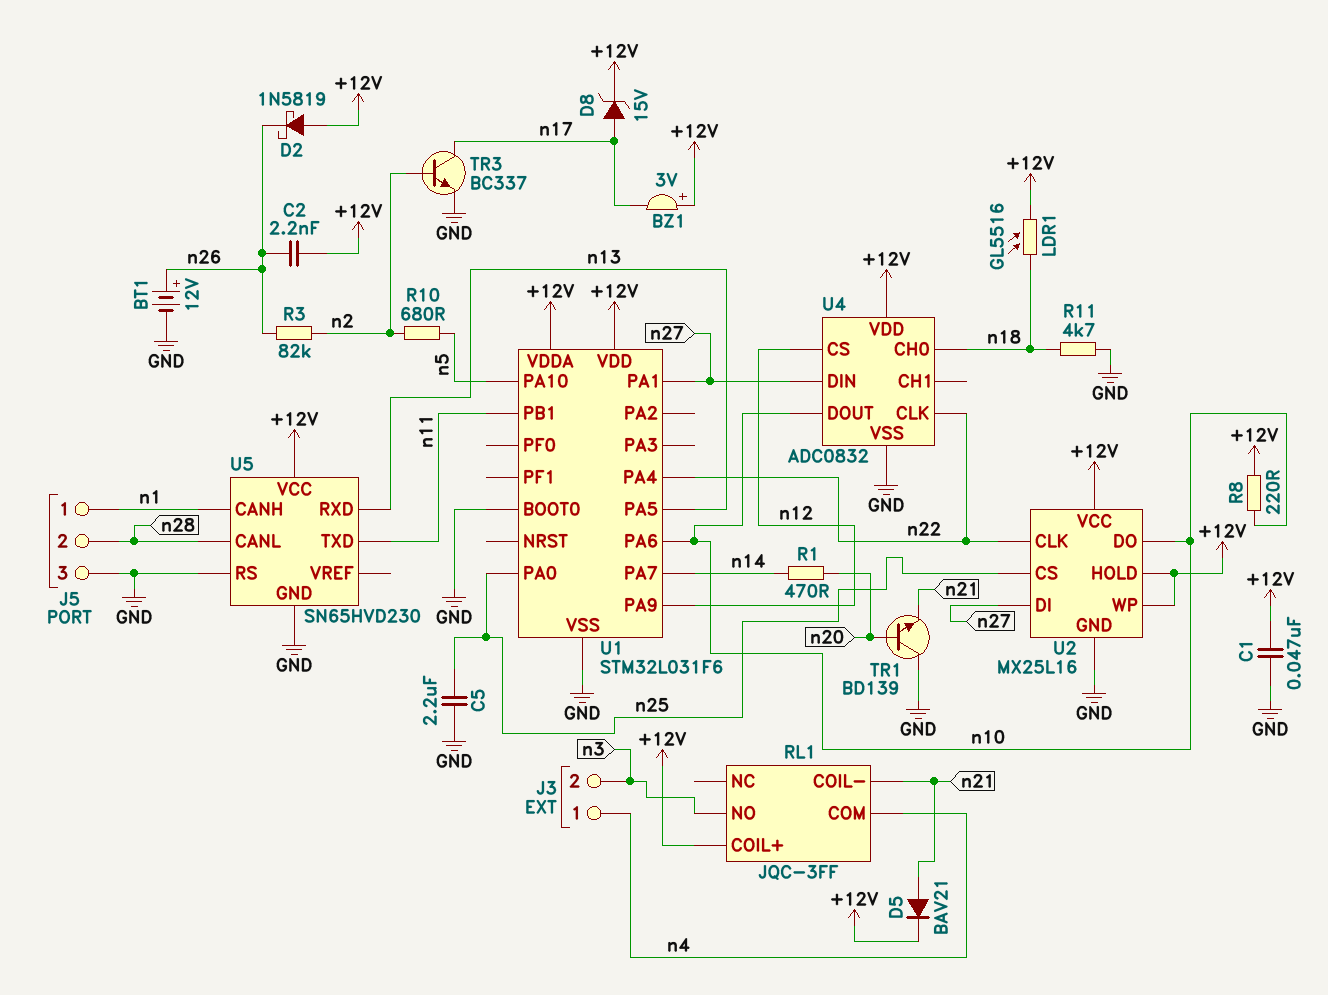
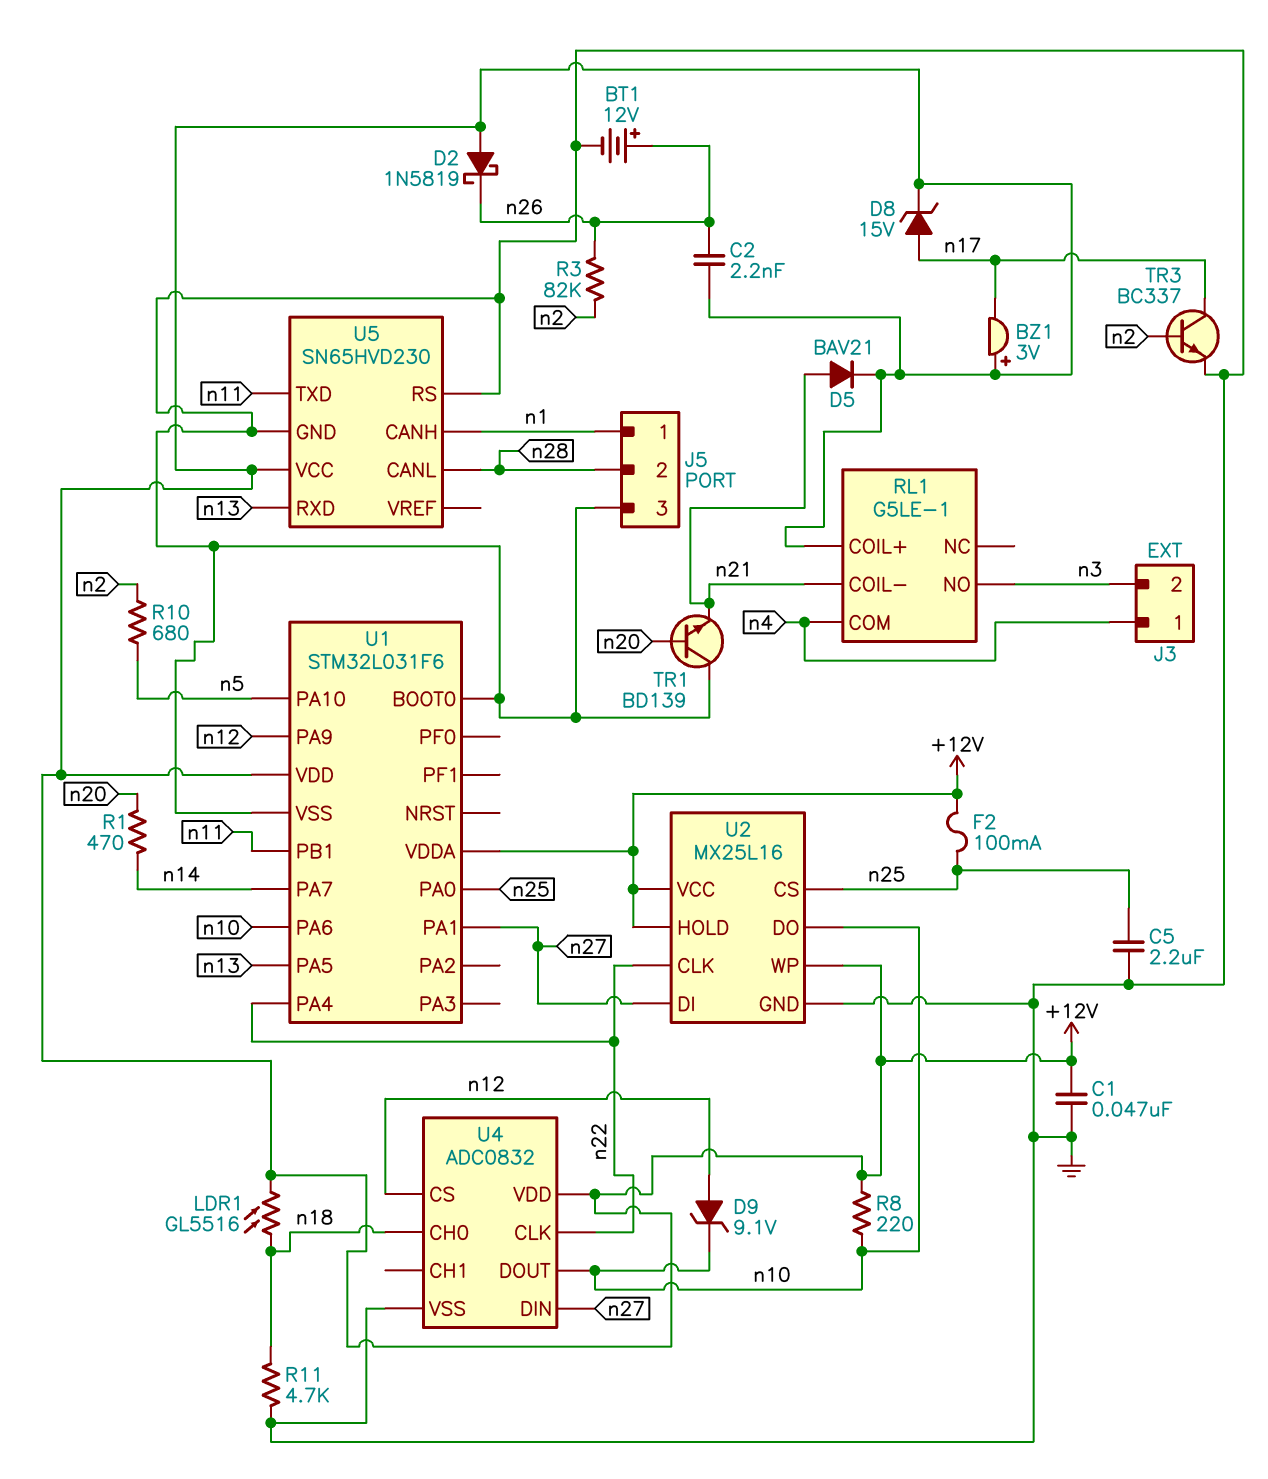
D9: none -> zener 9.1V (A n12, K n10)
F2: none -> 100mA (+12V, n25)
RL1: JQC-3FF -> G5LE-1

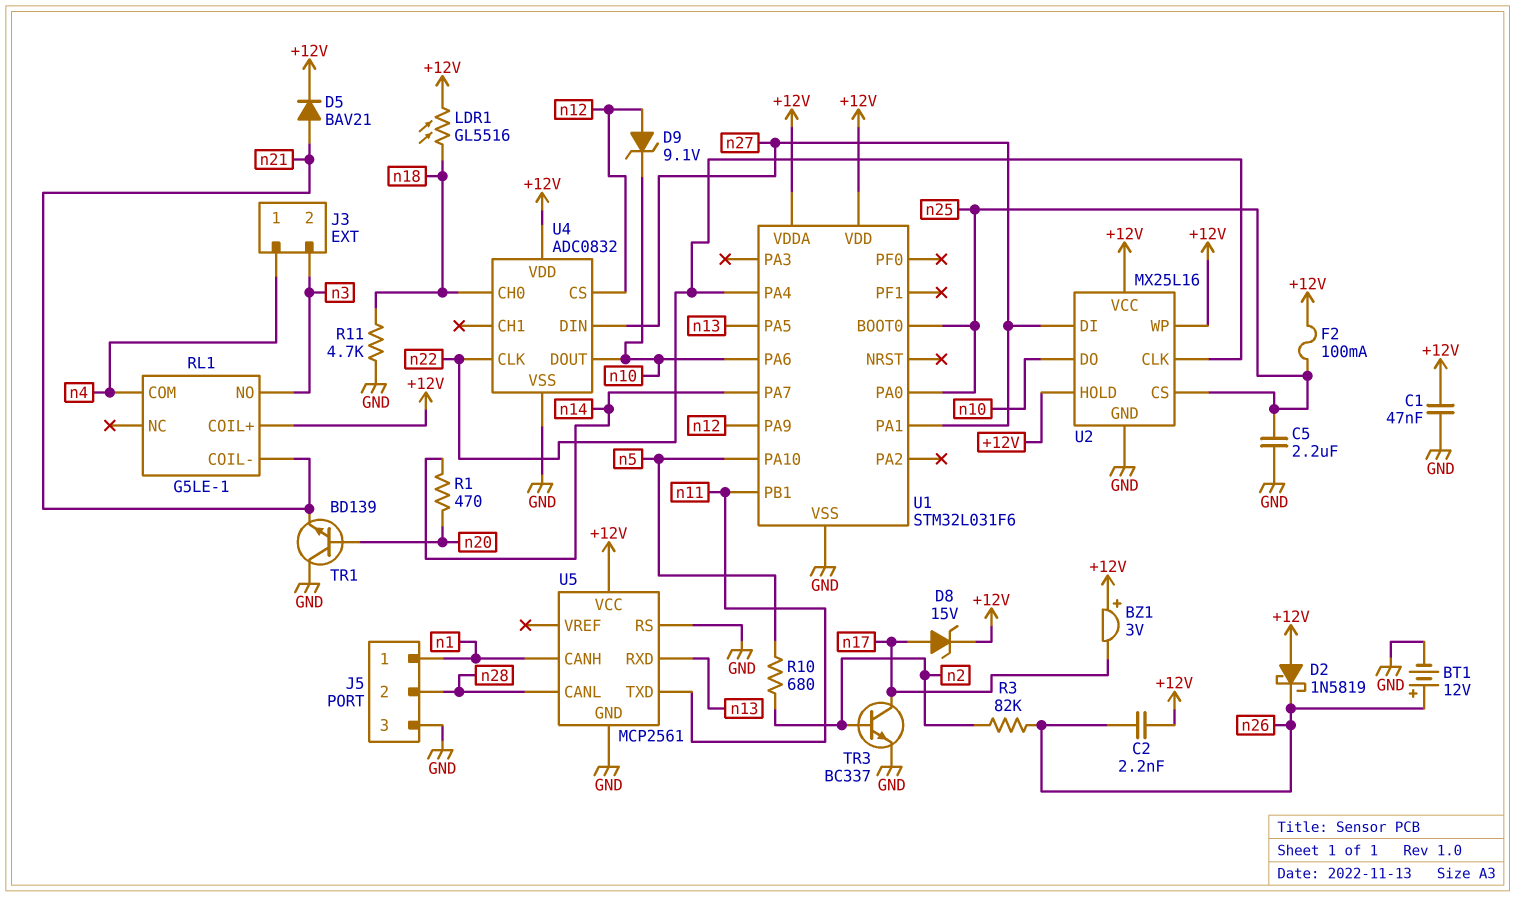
R8: 220 (+12V, n10) -> none
U1 pin BOOT0: GND -> n25
U5: SN65HVD230 -> MCP2561

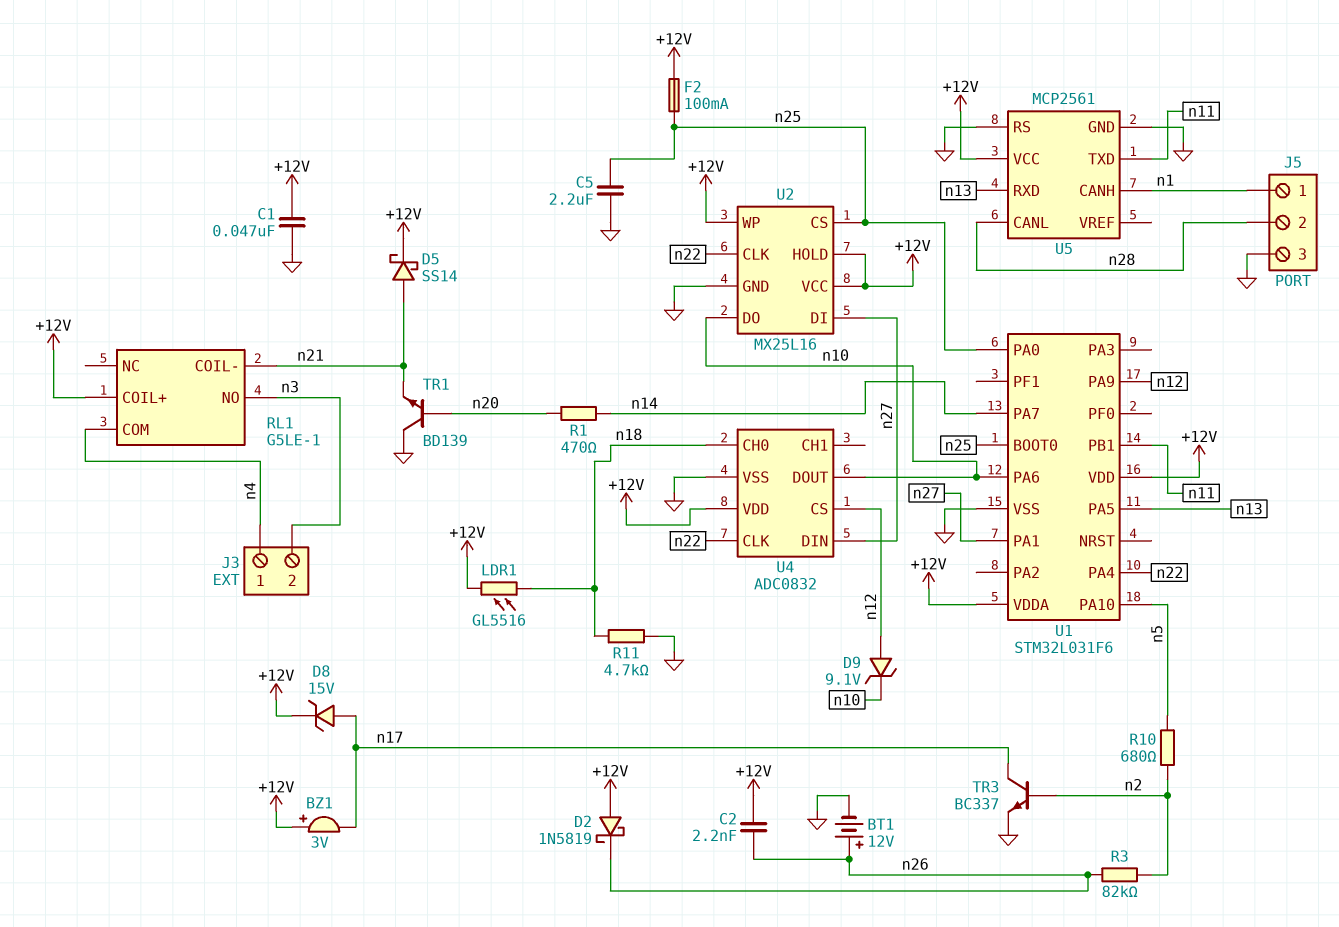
D5: diode BAV21 (A n21, K +12V) -> schottky SS14 (A n21, K +12V)

